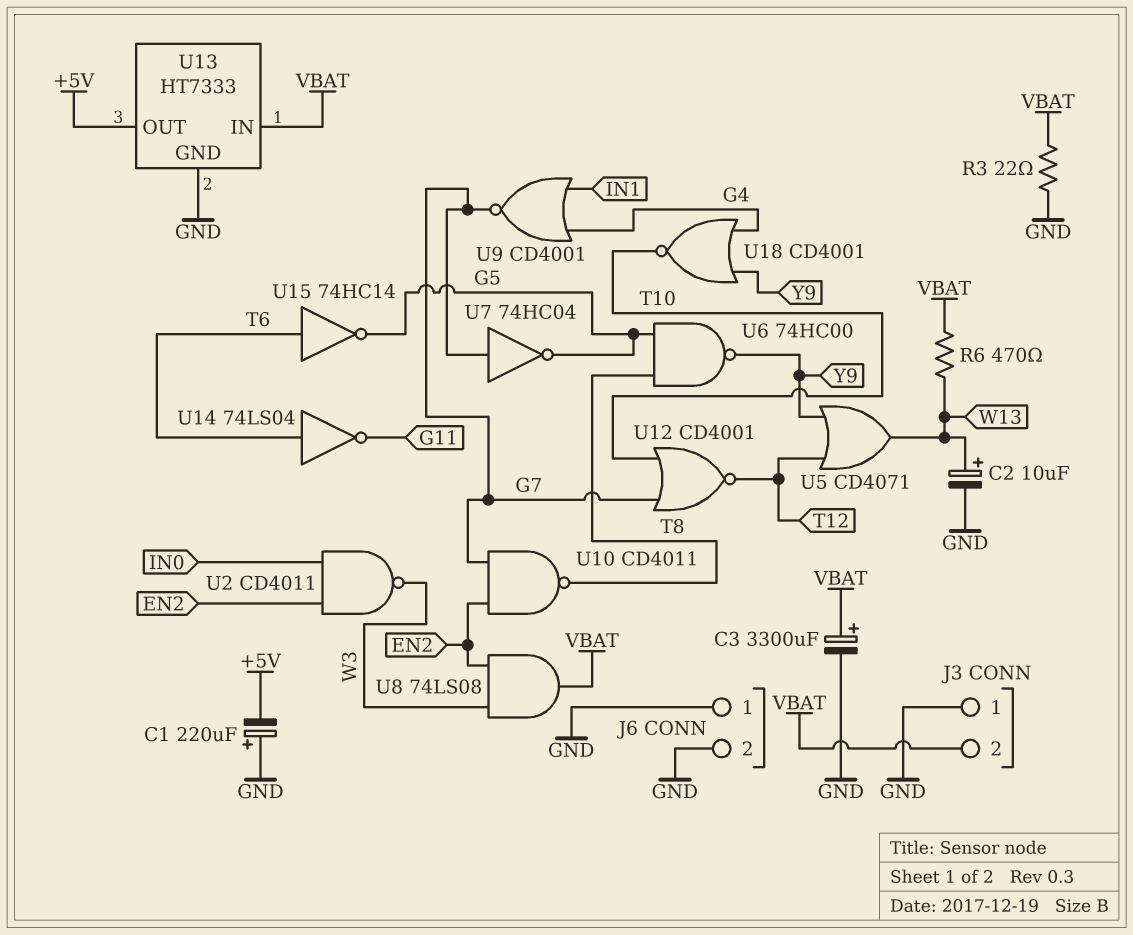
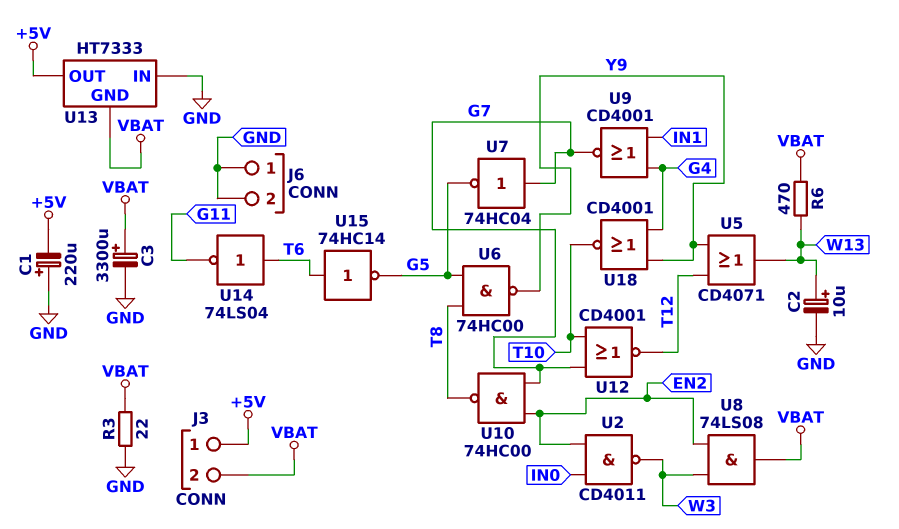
J3 pin 1: GND -> +5V
U10: NAND CD4011 (in EN2, in G7, out T8) -> NAND 74HC00 (in EN2, in G7, out T8)
U13 pin GND: GND -> VBAT
U13 pin IN: VBAT -> GND

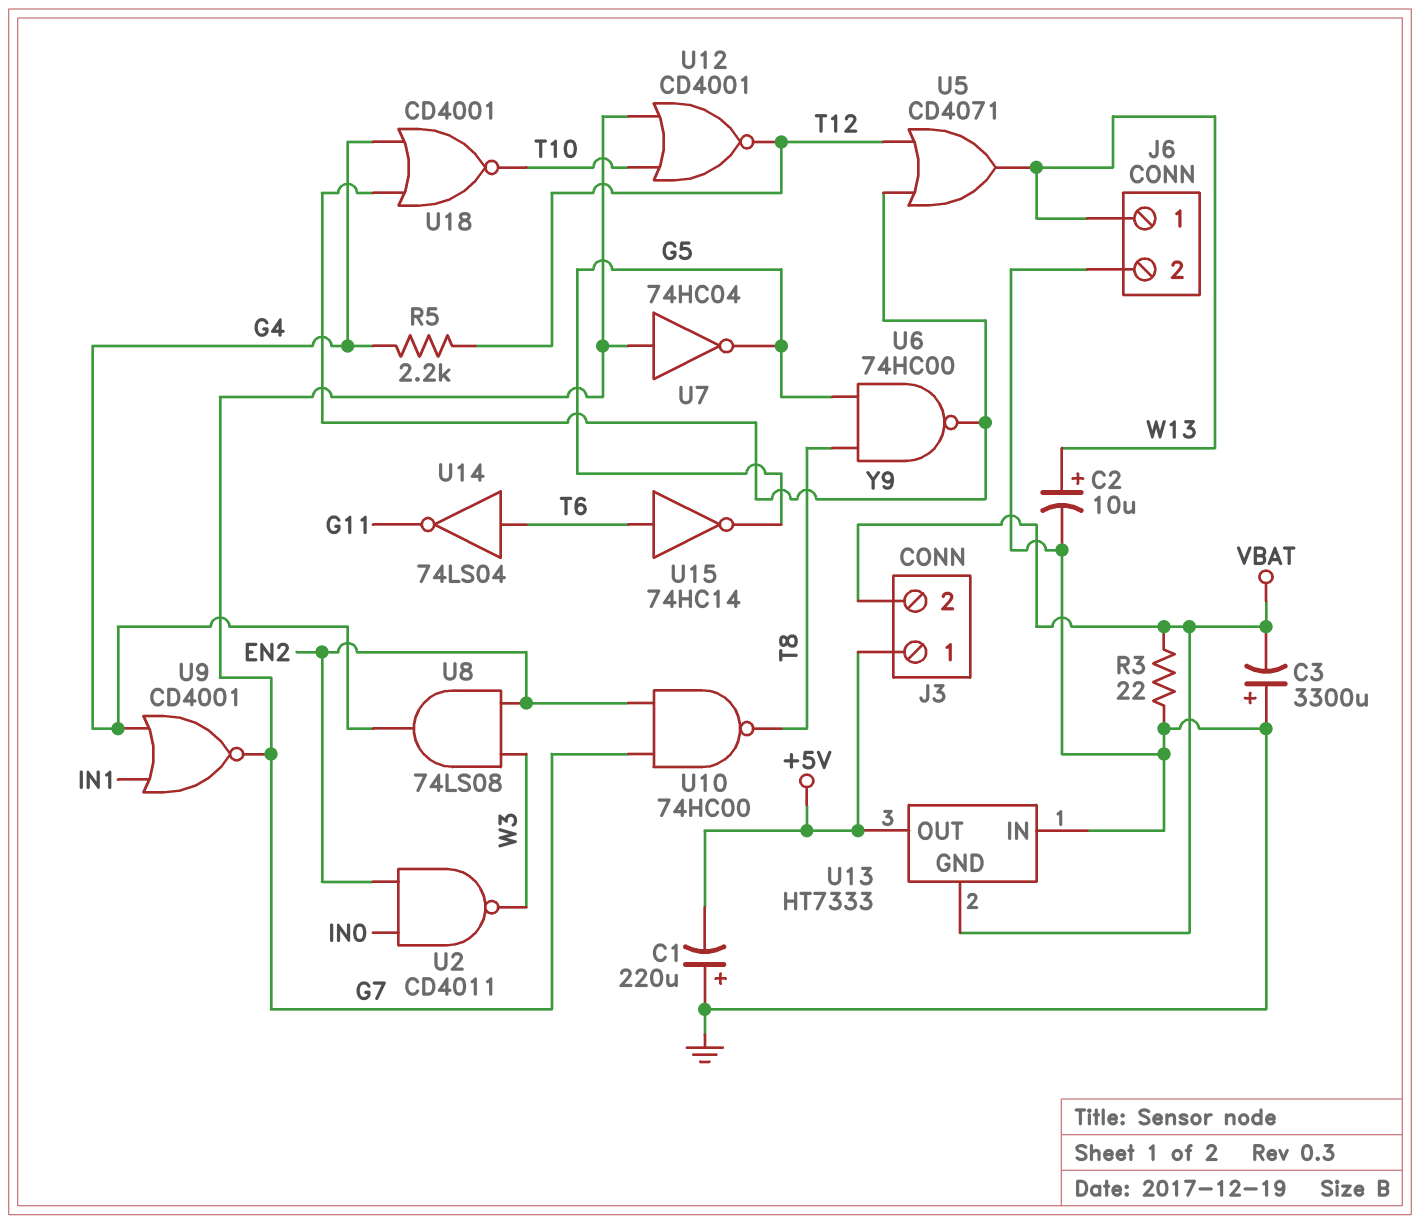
C3: 3300uF (plus VBAT, minus GND) -> 3300uF (plus GND, minus VBAT)
J6 pin 1: GND -> W13
R5: none -> 2.2k (G4, T12)
R6: 470 (VBAT, W13) -> none
U8: AND 74LS08 (in EN2, in W3, out VBAT) -> AND 74LS08 (in EN2, in W3, out G4)

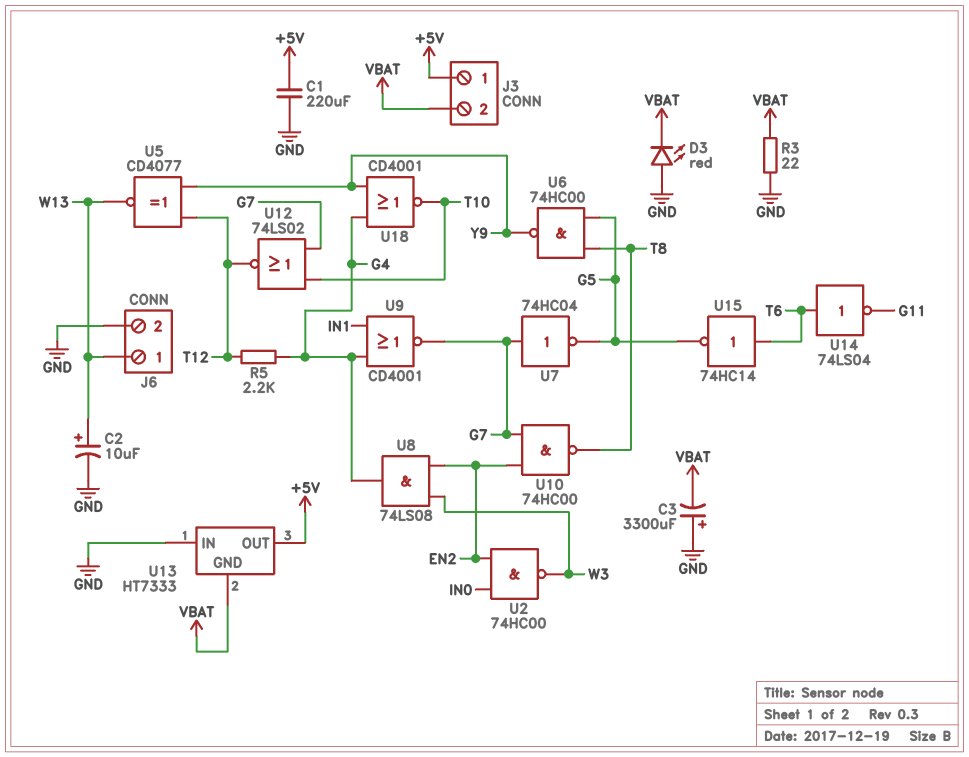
C1: 220uF (plus GND, minus +5V) -> 220uF (+5V, GND)
D3: none -> LED red (A GND, K VBAT)
U2: NAND CD4011 (in EN2, in IN0, out W3) -> NAND 74HC00 (in EN2, in IN0, out W3)
U5: OR CD4071 (in T12, in Y9, out W13) -> XNOR CD4077 (in T12, in Y9, out W13)
U12: NOR CD4001 (in G7, in T10, out T12) -> NOR 74LS02 (in G7, in T10, out T12)

